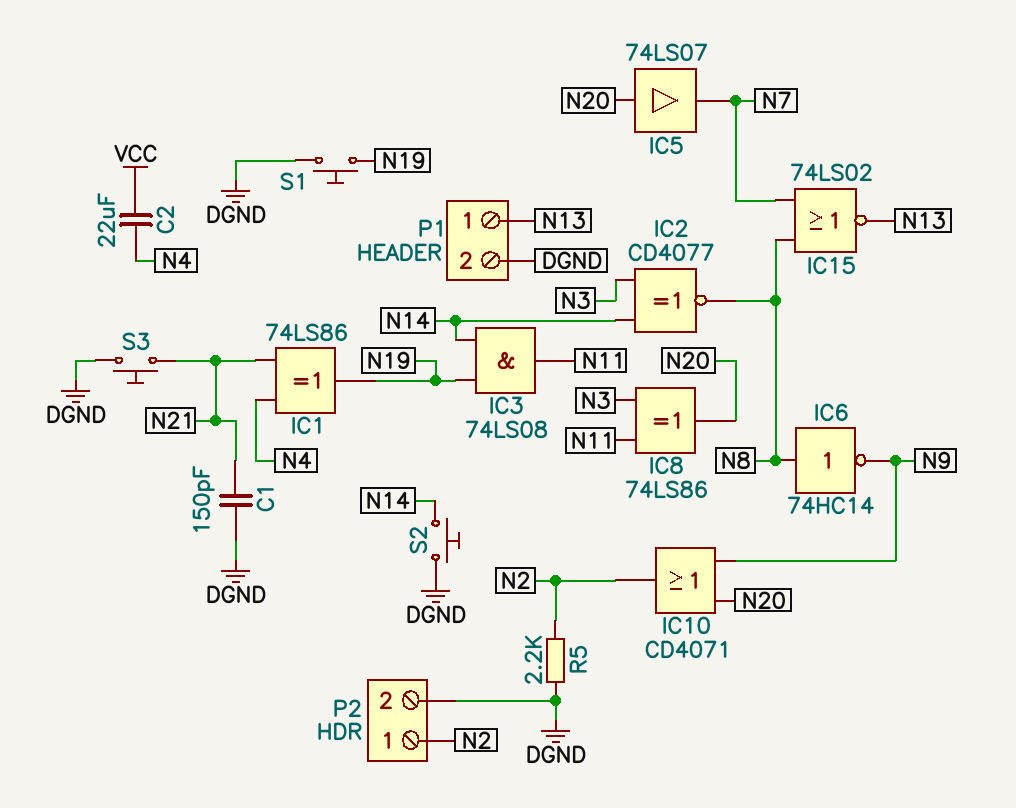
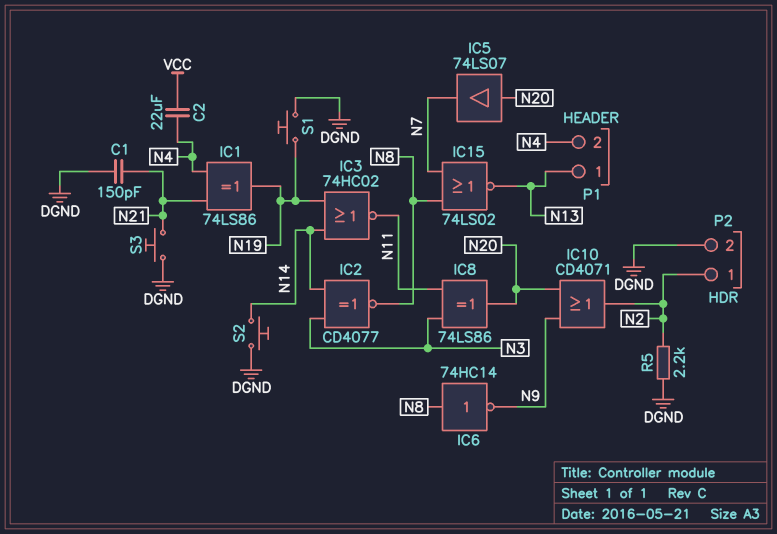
IC3: AND 74LS08 (in N14, in N19, out N11) -> NOR 74HC02 (in N14, in N19, out N11)
P1 pin 2: DGND -> N4

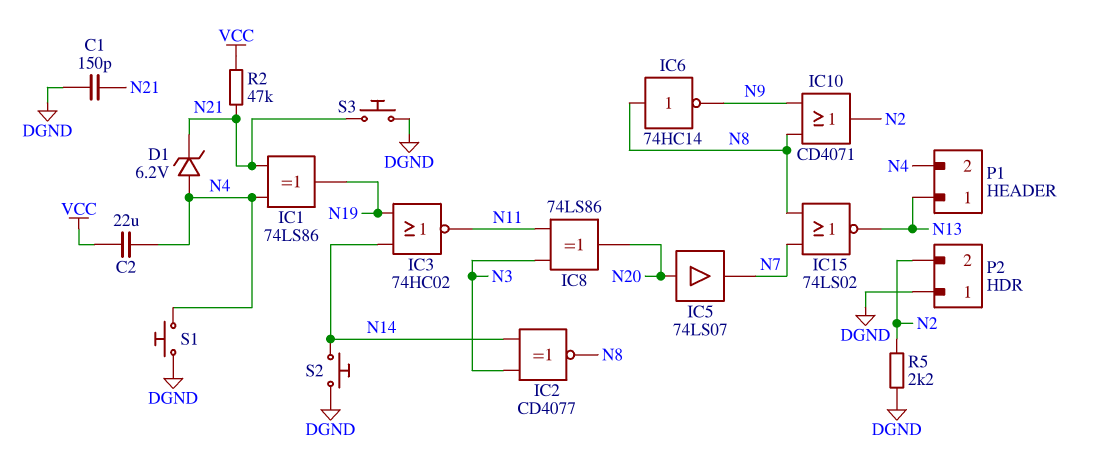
D1: none -> zener 6.2V (A N4, K N21)
IC10: OR CD4071 (in N9, in N20, out N2) -> OR CD4071 (in N8, in N9, out N2)
P2 pin 1: N2 -> DGND
P2 pin 2: DGND -> N2
R2: none -> 47k (N21, VCC)
S1: button (DGND, N19) -> button (DGND, N4)

